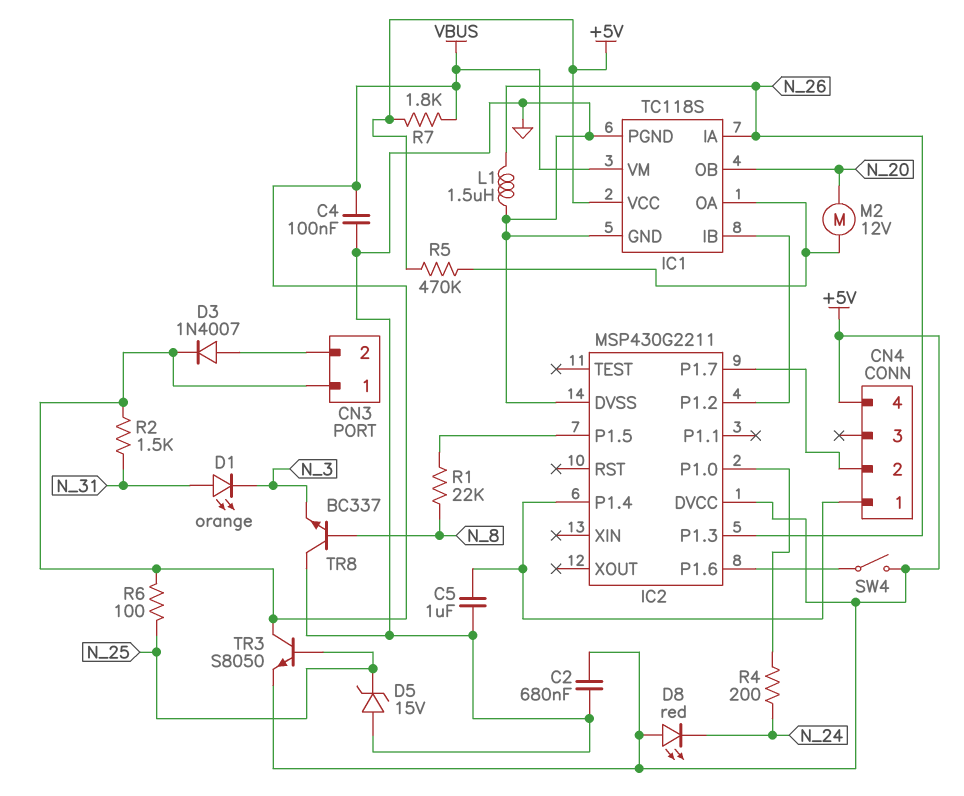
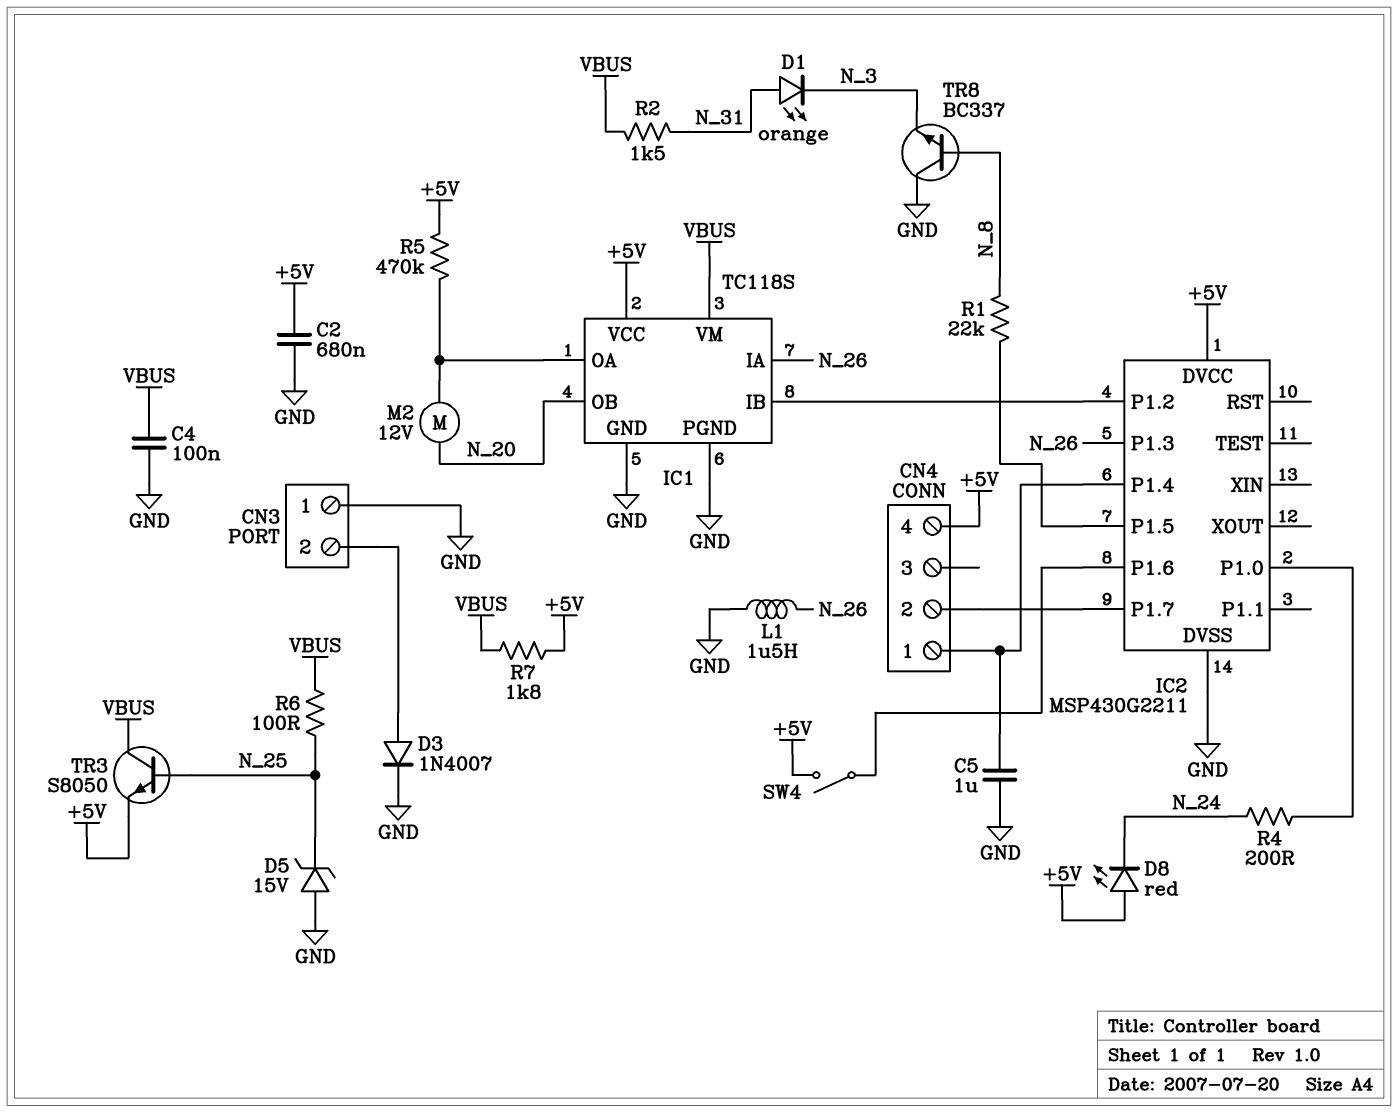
CN3 pin 1: VBUS -> GND
D3: diode 1N4007 (A CN3/2, K VBUS) -> diode 1N4007 (A CN3/2, K GND)

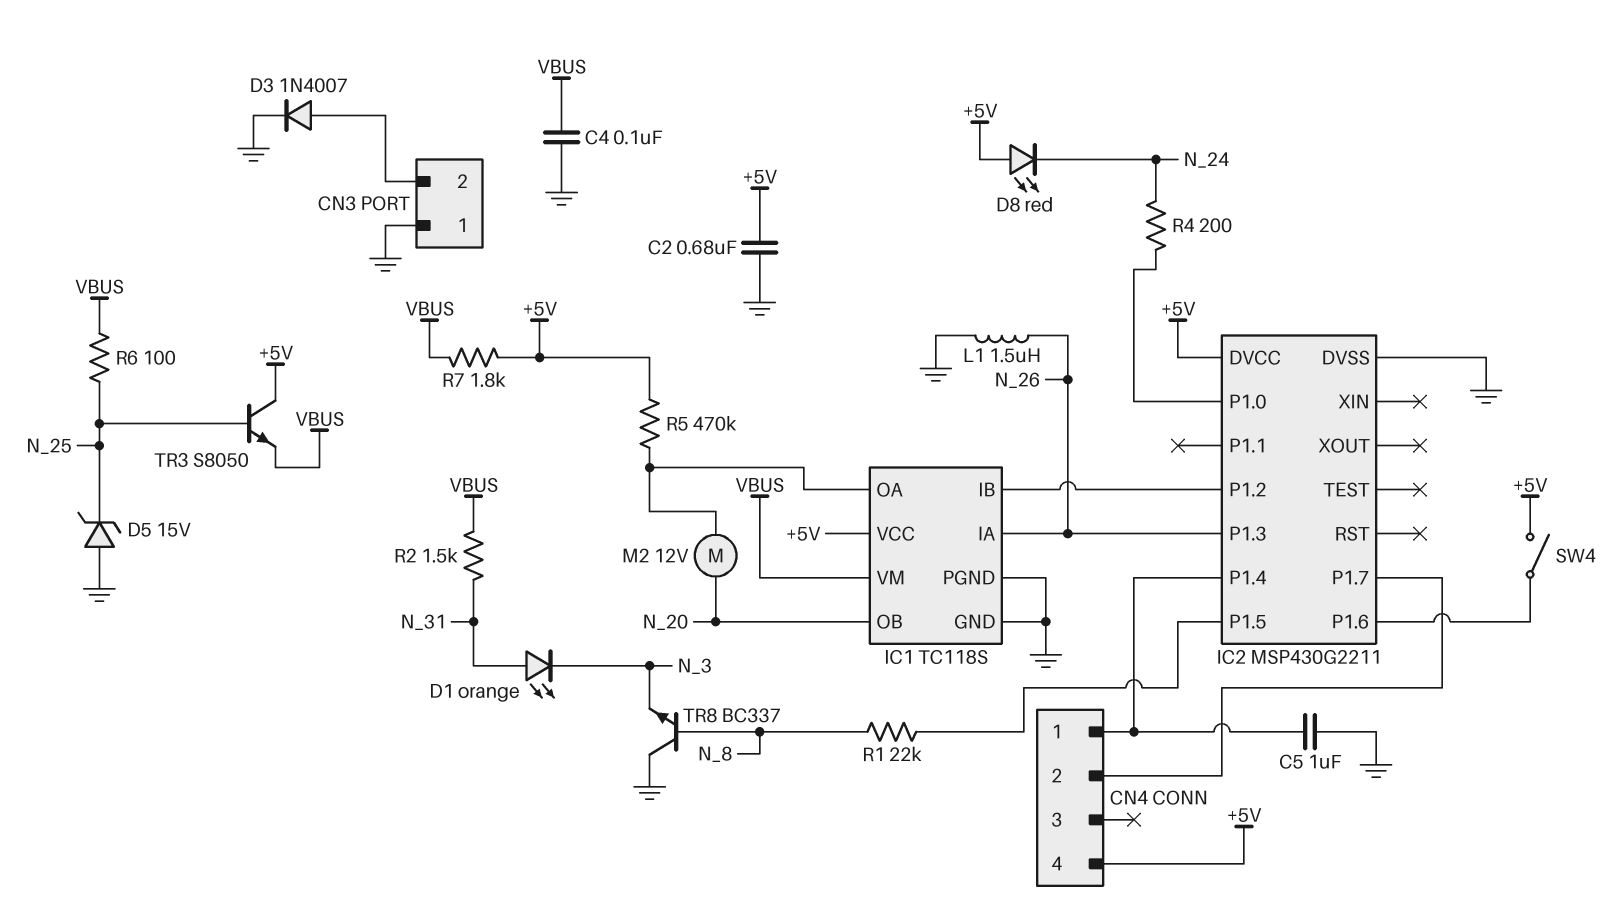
TR3: NPN S8050 (B N_25, C VBUS, E +5V) -> NPN S8050 (B N_25, C +5V, E VBUS)

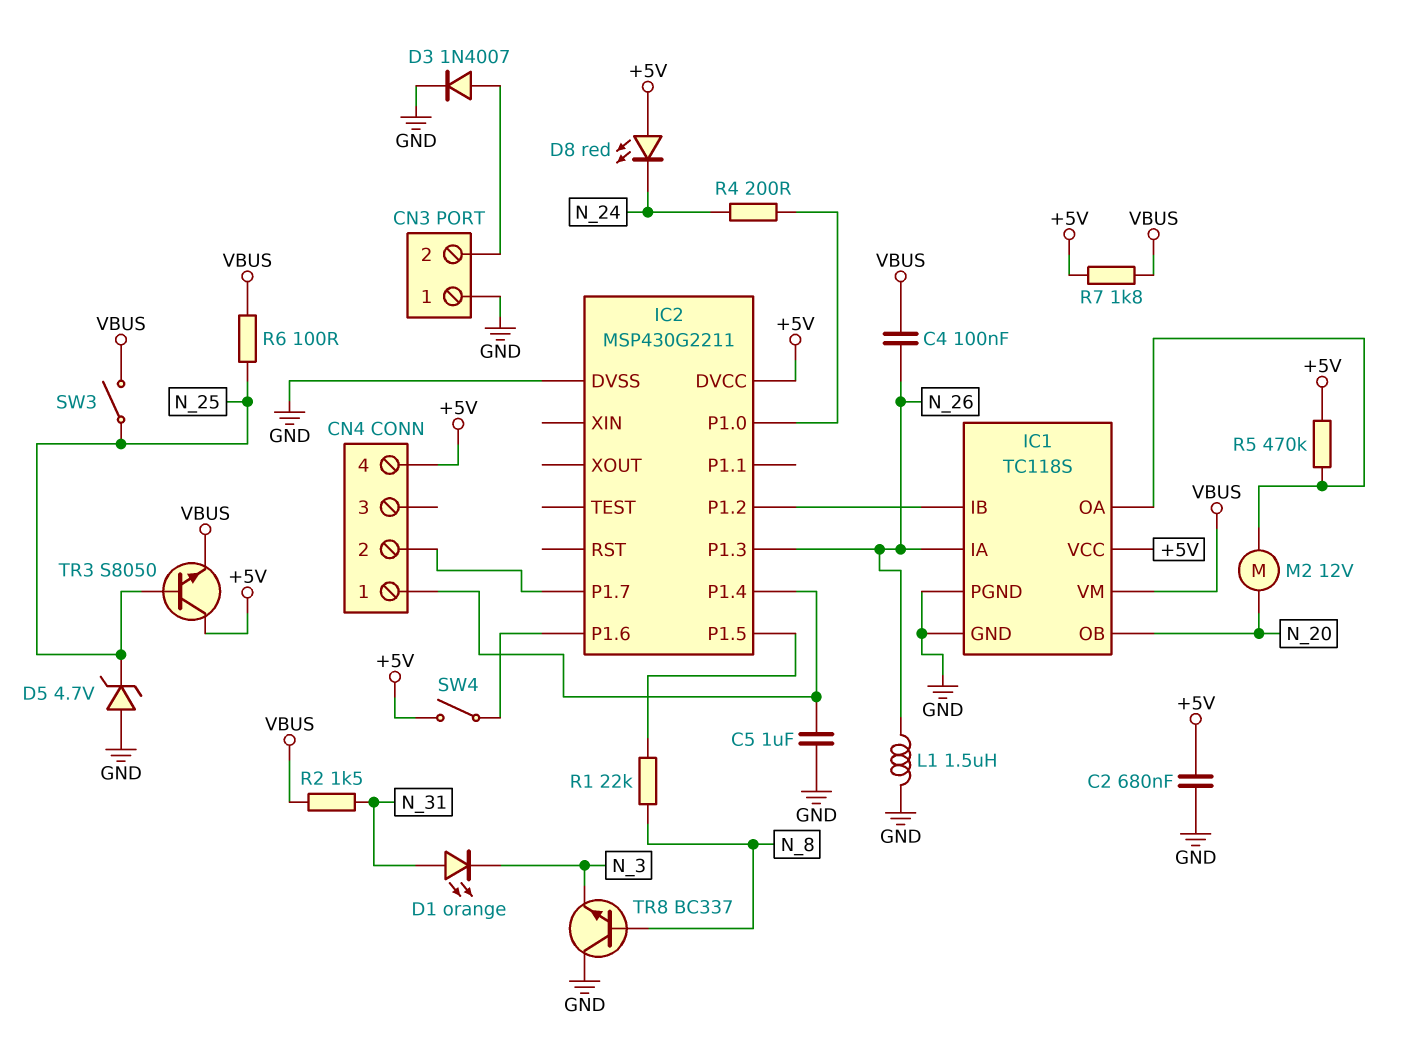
C4: 100nF (GND, VBUS) -> 100nF (N_26, VBUS)
D5: zener 15V (A GND, K N_25) -> zener 4.7V (A GND, K N_25)
SW3: none -> switch (N_25, VBUS)

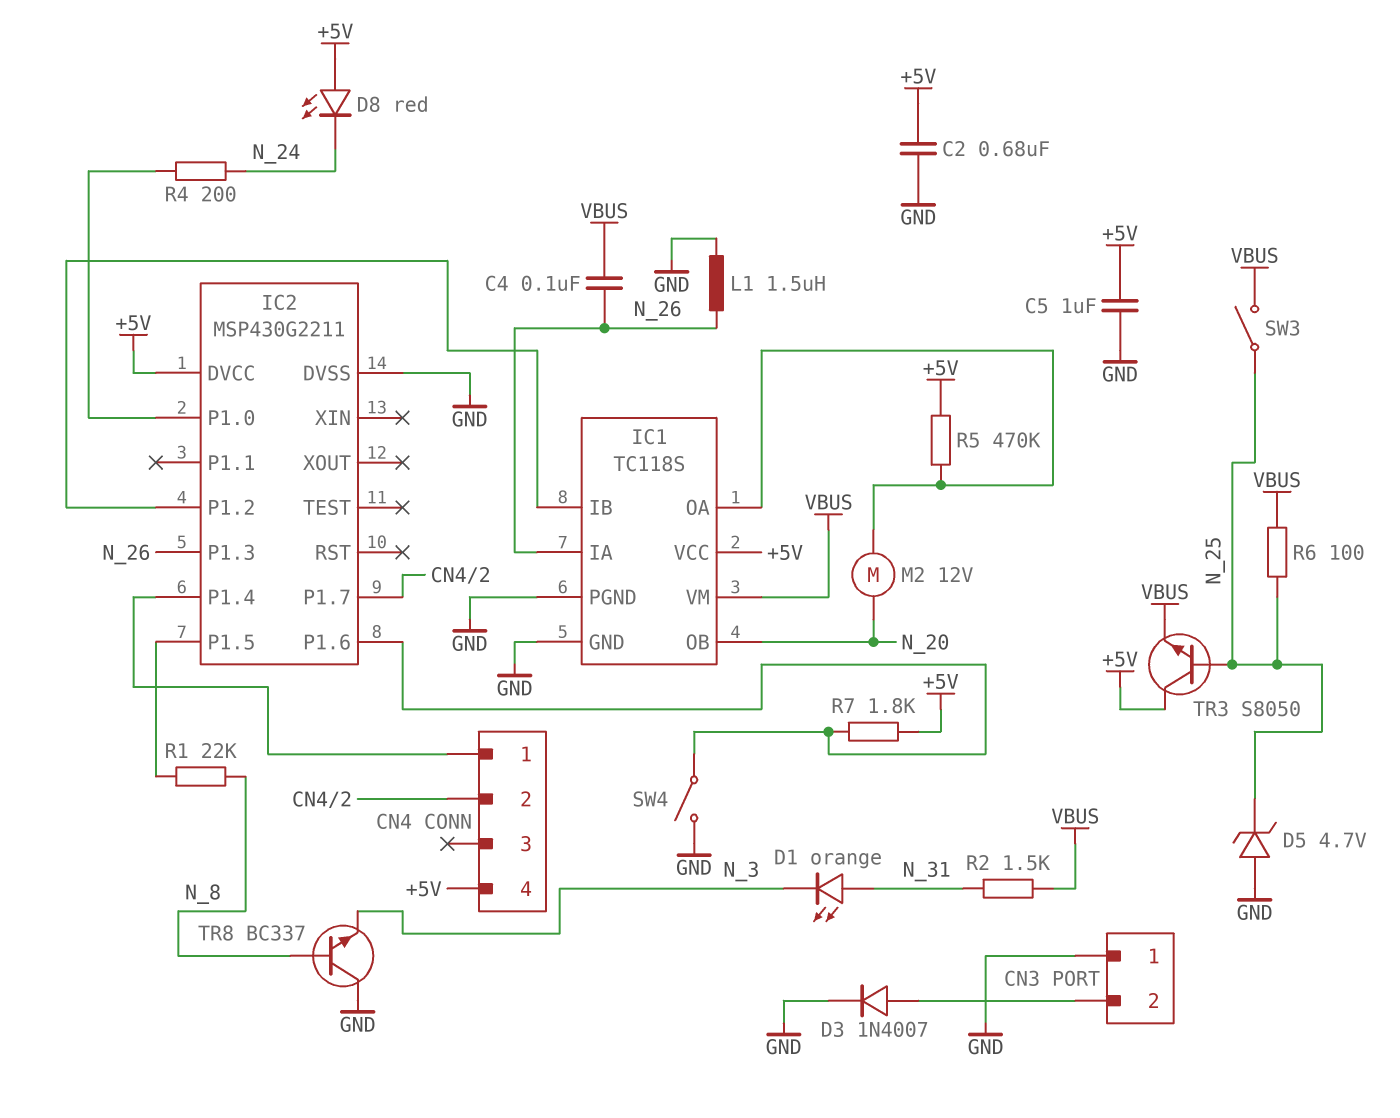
C5: 1uF (CN4/1, GND) -> 1uF (+5V, GND)
R7: 1.8k (+5V, VBUS) -> 1.8k (+5V, IC2/P1.6)
SW4: switch (+5V, IC2/P1.6) -> switch (GND, IC2/P1.6)

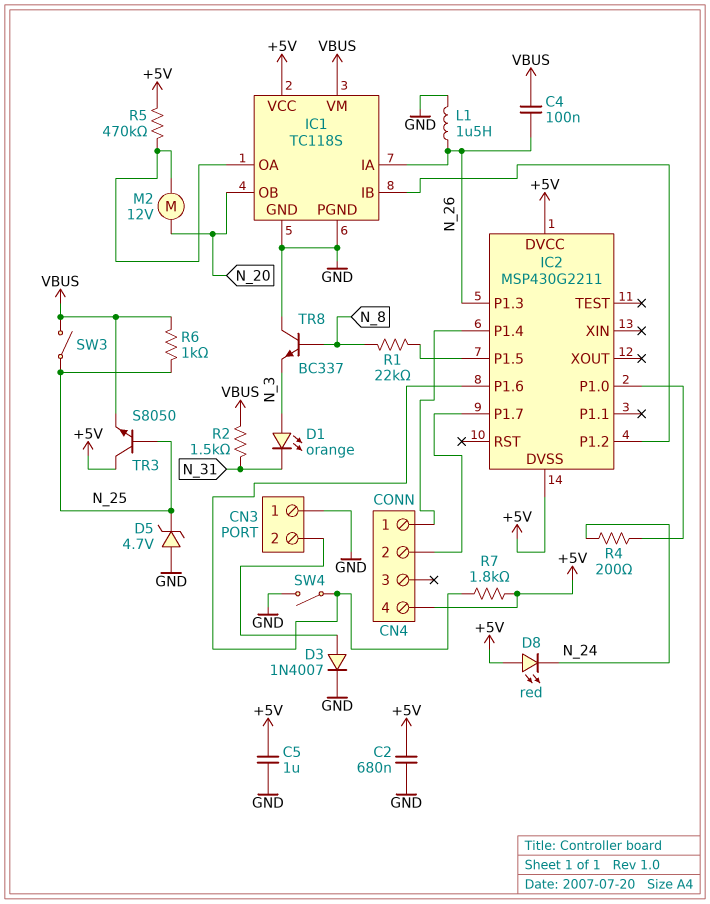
D1: LED orange (A N_31, K N_3) -> LED orange (A N_3, K N_31)
IC2 pin DVSS: GND -> +5V
R6: 100 (N_25, VBUS) -> 1k (N_25, VBUS)

